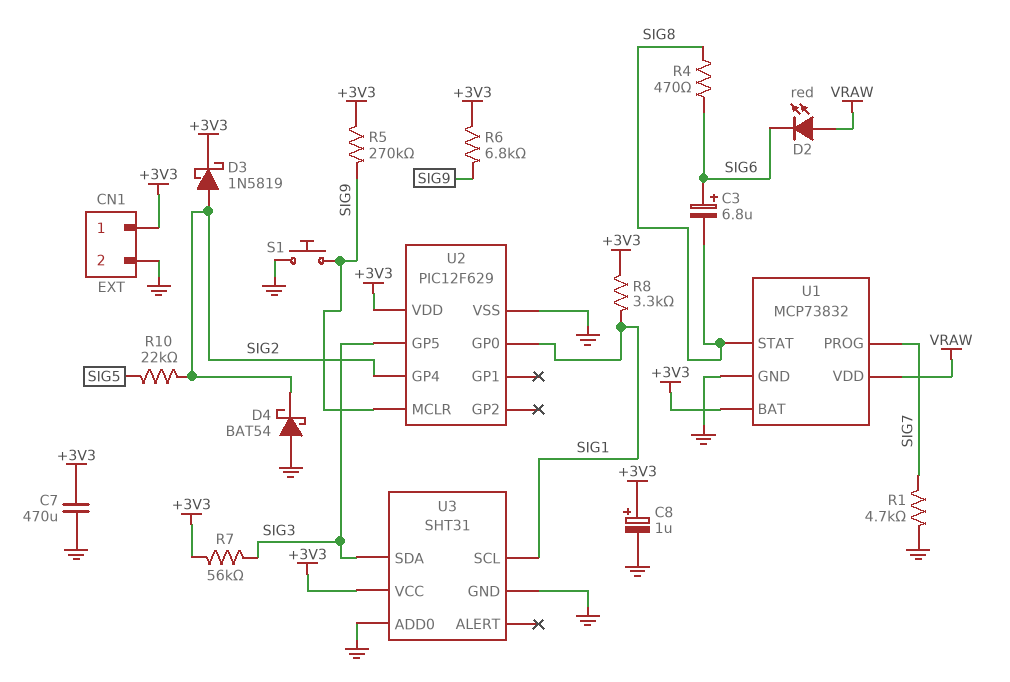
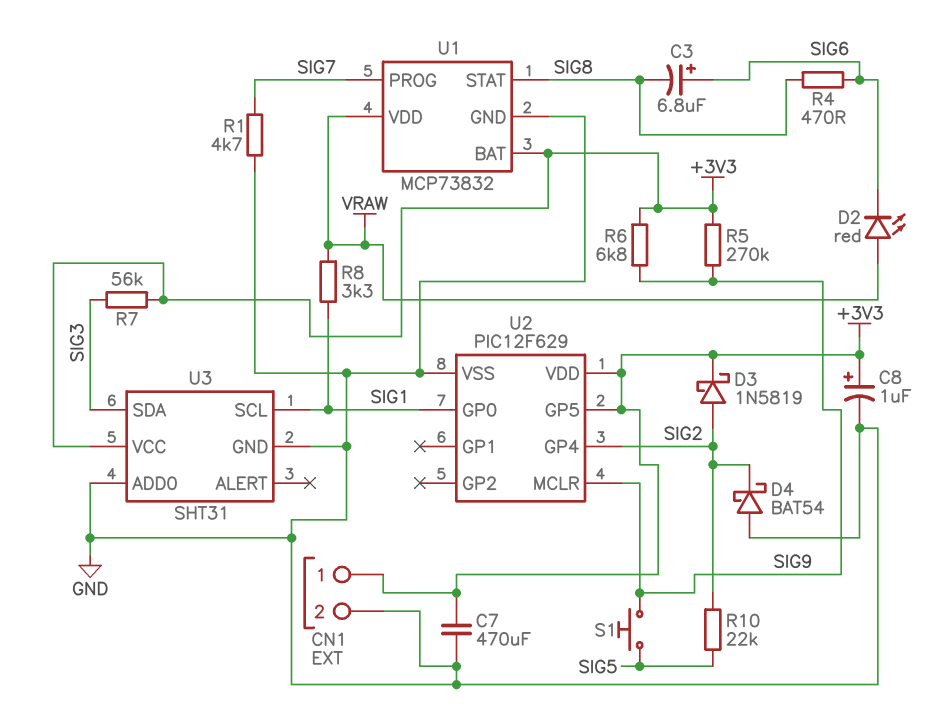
R8: 3.3k (+3V3, SIG1) -> 3.3k (SIG1, VRAW)
S1: button (GND, SIG9) -> button (SIG5, SIG9)
U2 pin GP5: SIG3 -> +3V3

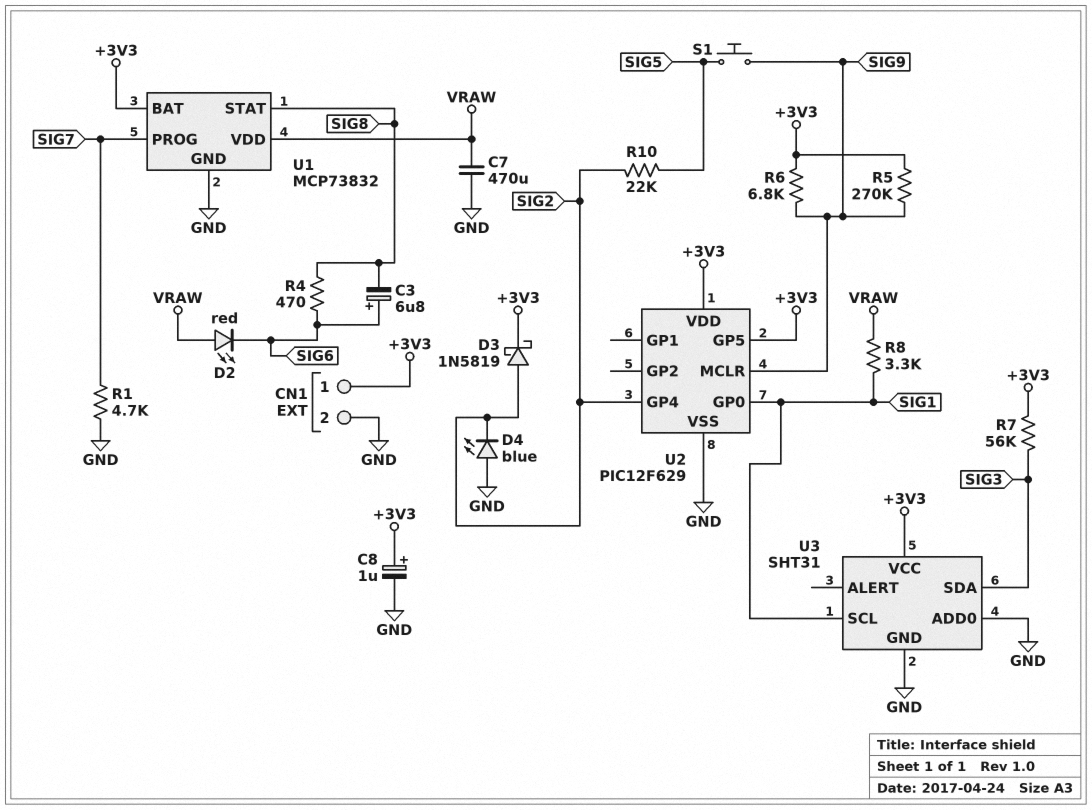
C7: 470uF (+3V3, GND) -> 470uF (GND, VRAW)
D4: schottky BAT54 (A GND, K SIG2) -> LED blue (A GND, K SIG2)

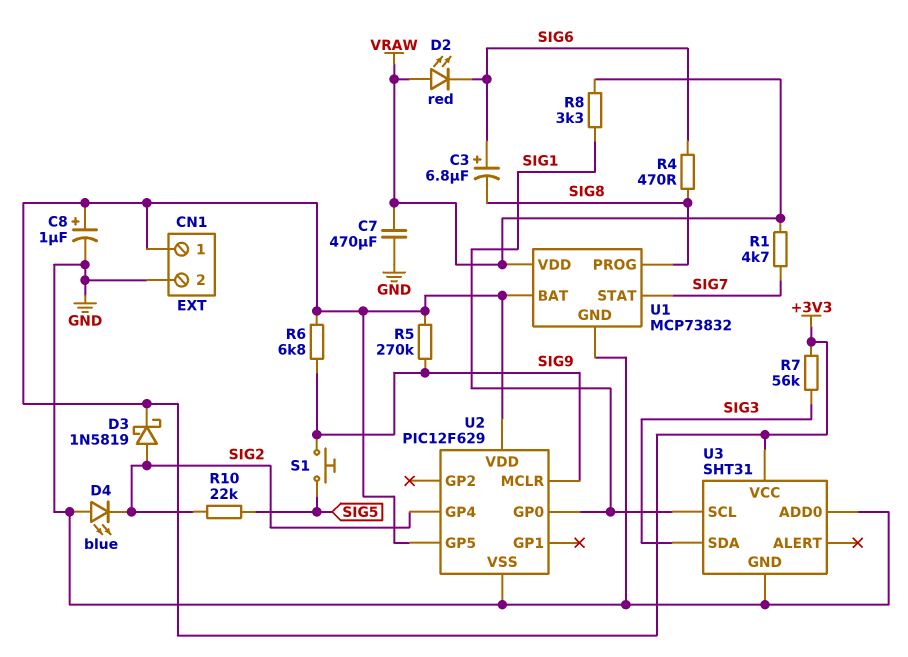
R1: 4.7k (GND, SIG7) -> 4.7k (SIG7, VRAW)
U1 pin PROG: SIG7 -> SIG8
U1 pin STAT: SIG8 -> SIG7

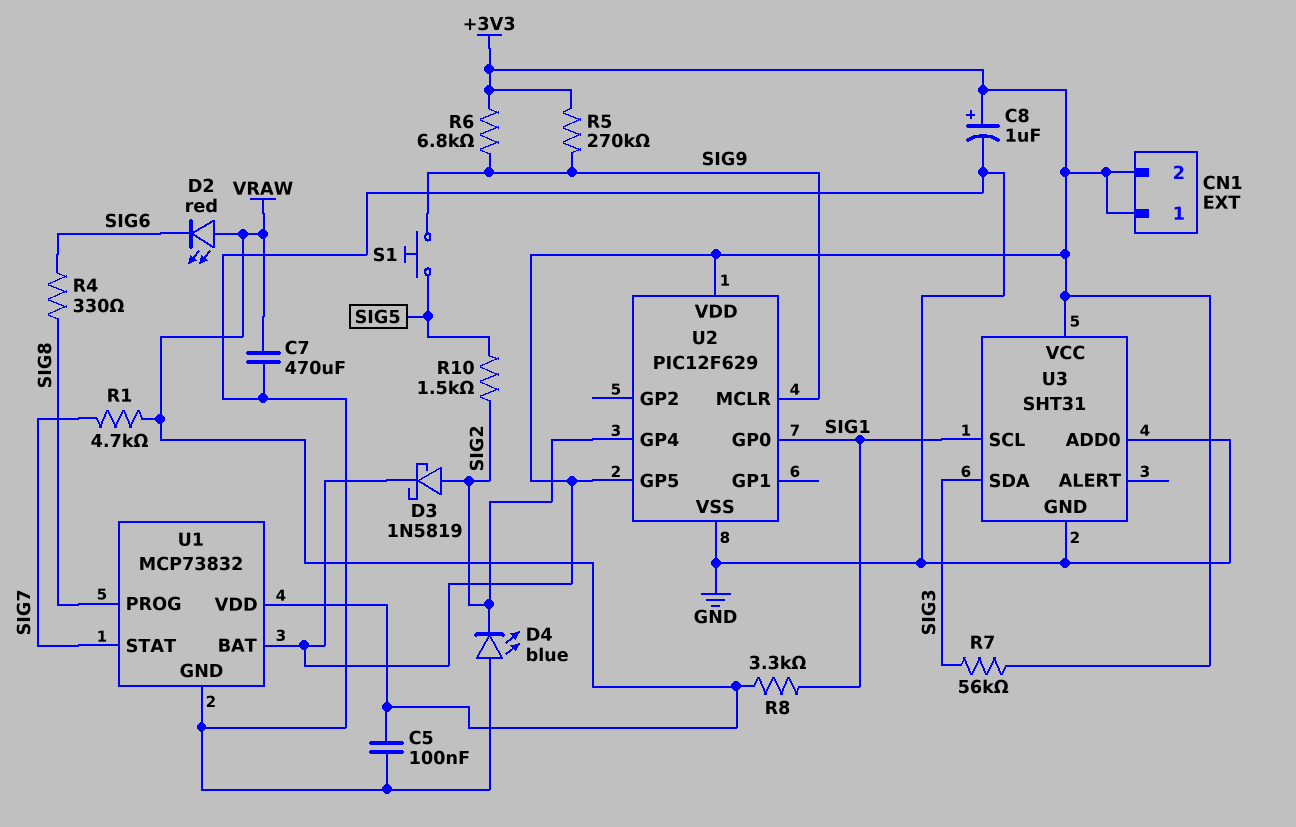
C3: 6.8uF (plus SIG6, minus SIG8) -> none
C5: none -> 100nF (GND, VRAW)
CN1 pin 2: GND -> +3V3
R4: 470 (SIG6, SIG8) -> 330 (SIG6, SIG8)
R10: 22k (SIG2, SIG5) -> 1.5k (SIG2, SIG5)

